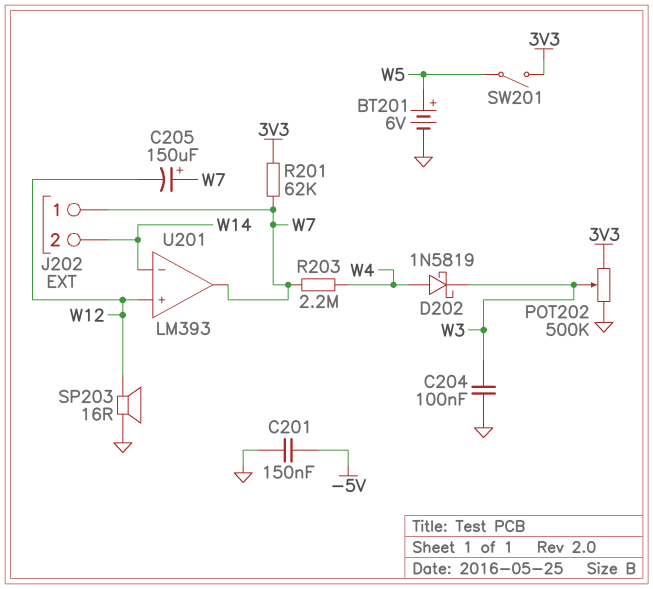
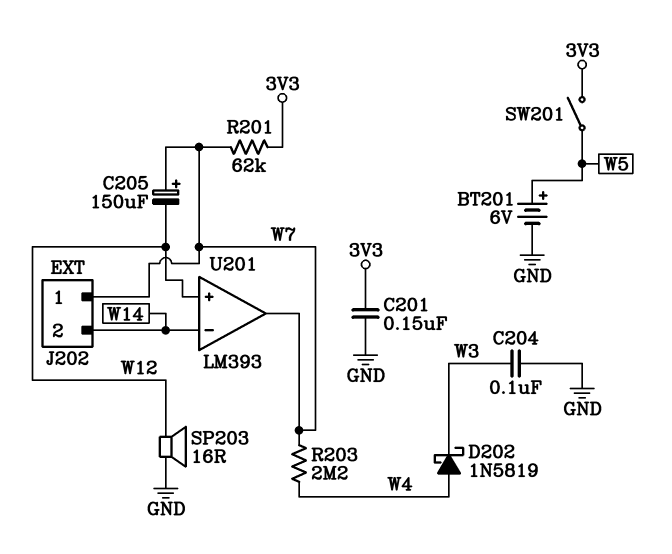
C201: 150nF (-5V, GND) -> 150nF (3V3, GND)
POT202: 500k (3V3, GND, wiper W3) -> none

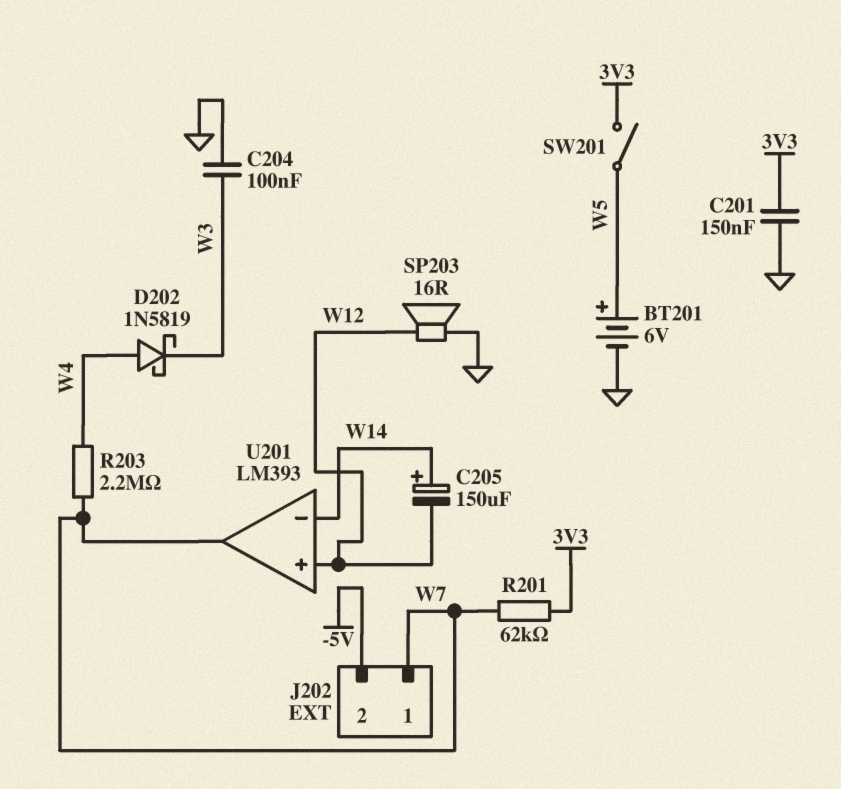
C205: 150uF (plus W7, minus W12) -> 150uF (plus W14, minus W12)
J202 pin 2: W14 -> -5V

